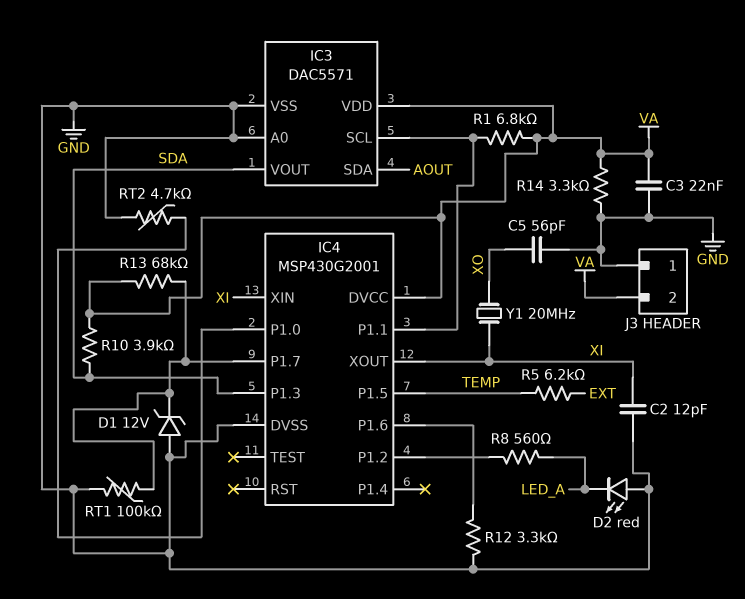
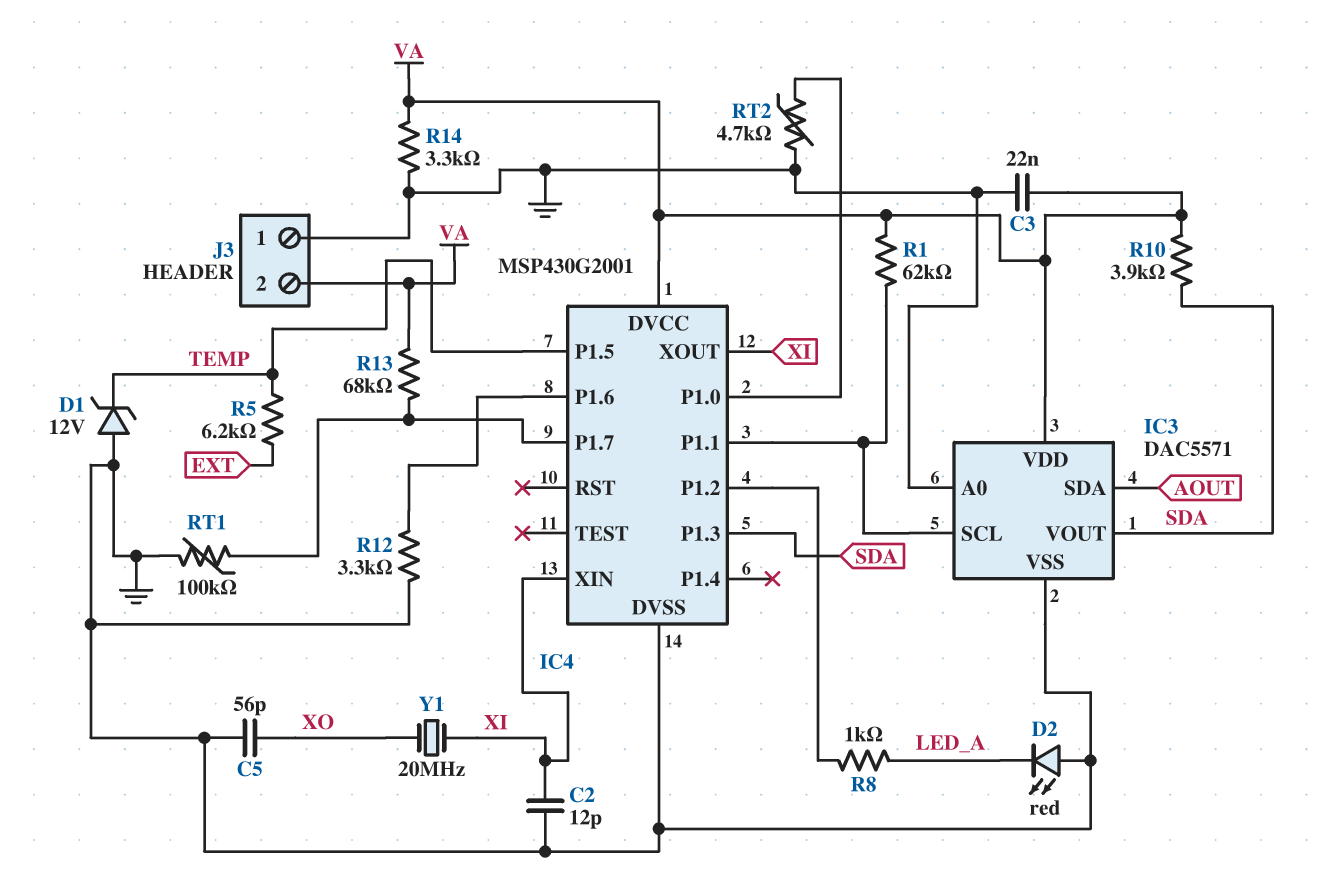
D1: zener 12V (A GND, K IC4/P1.7) -> zener 12V (A GND, K TEMP)
R1: 6.8k (IC3/SCL, VA) -> 62k (IC3/SCL, VA)
R8: 560 (IC4/P1.2, LED_A) -> 1k (IC4/P1.2, LED_A)

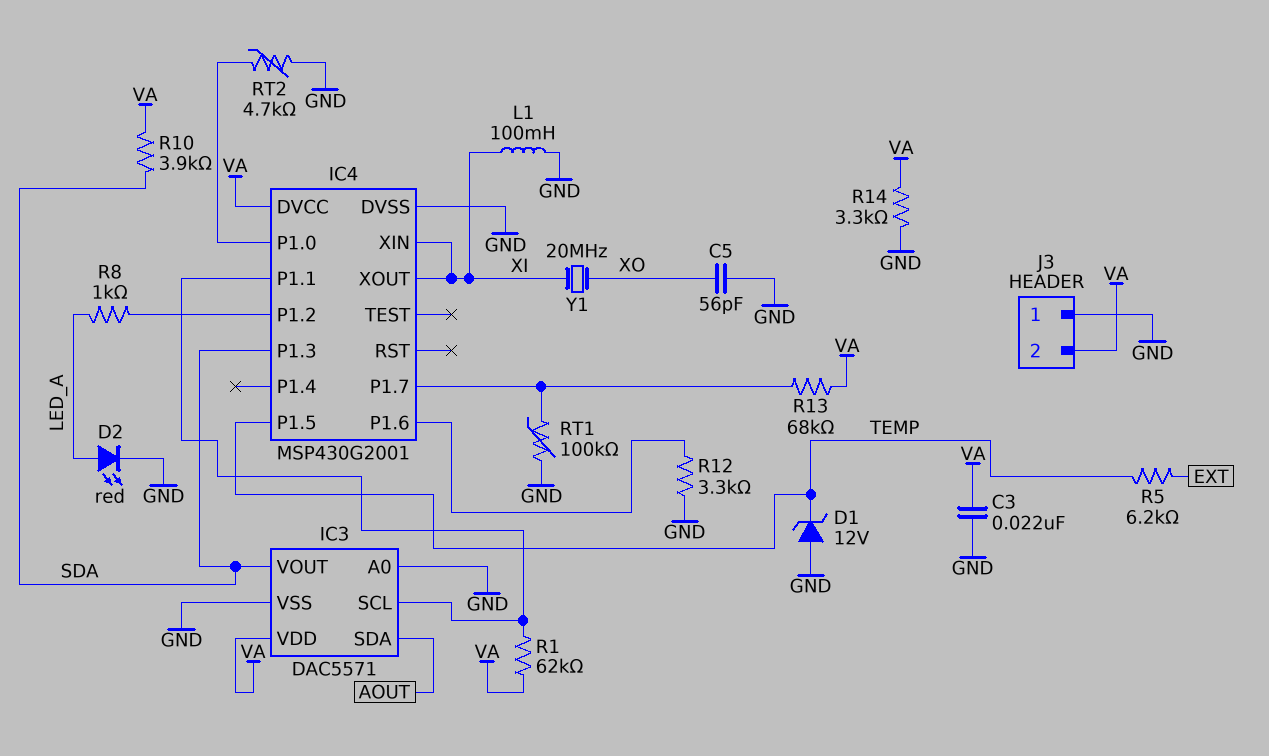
C2: 12pF (GND, XI) -> none
D2: LED red (A GND, K LED_A) -> LED red (A LED_A, K GND)
L1: none -> 100mH (GND, XI)

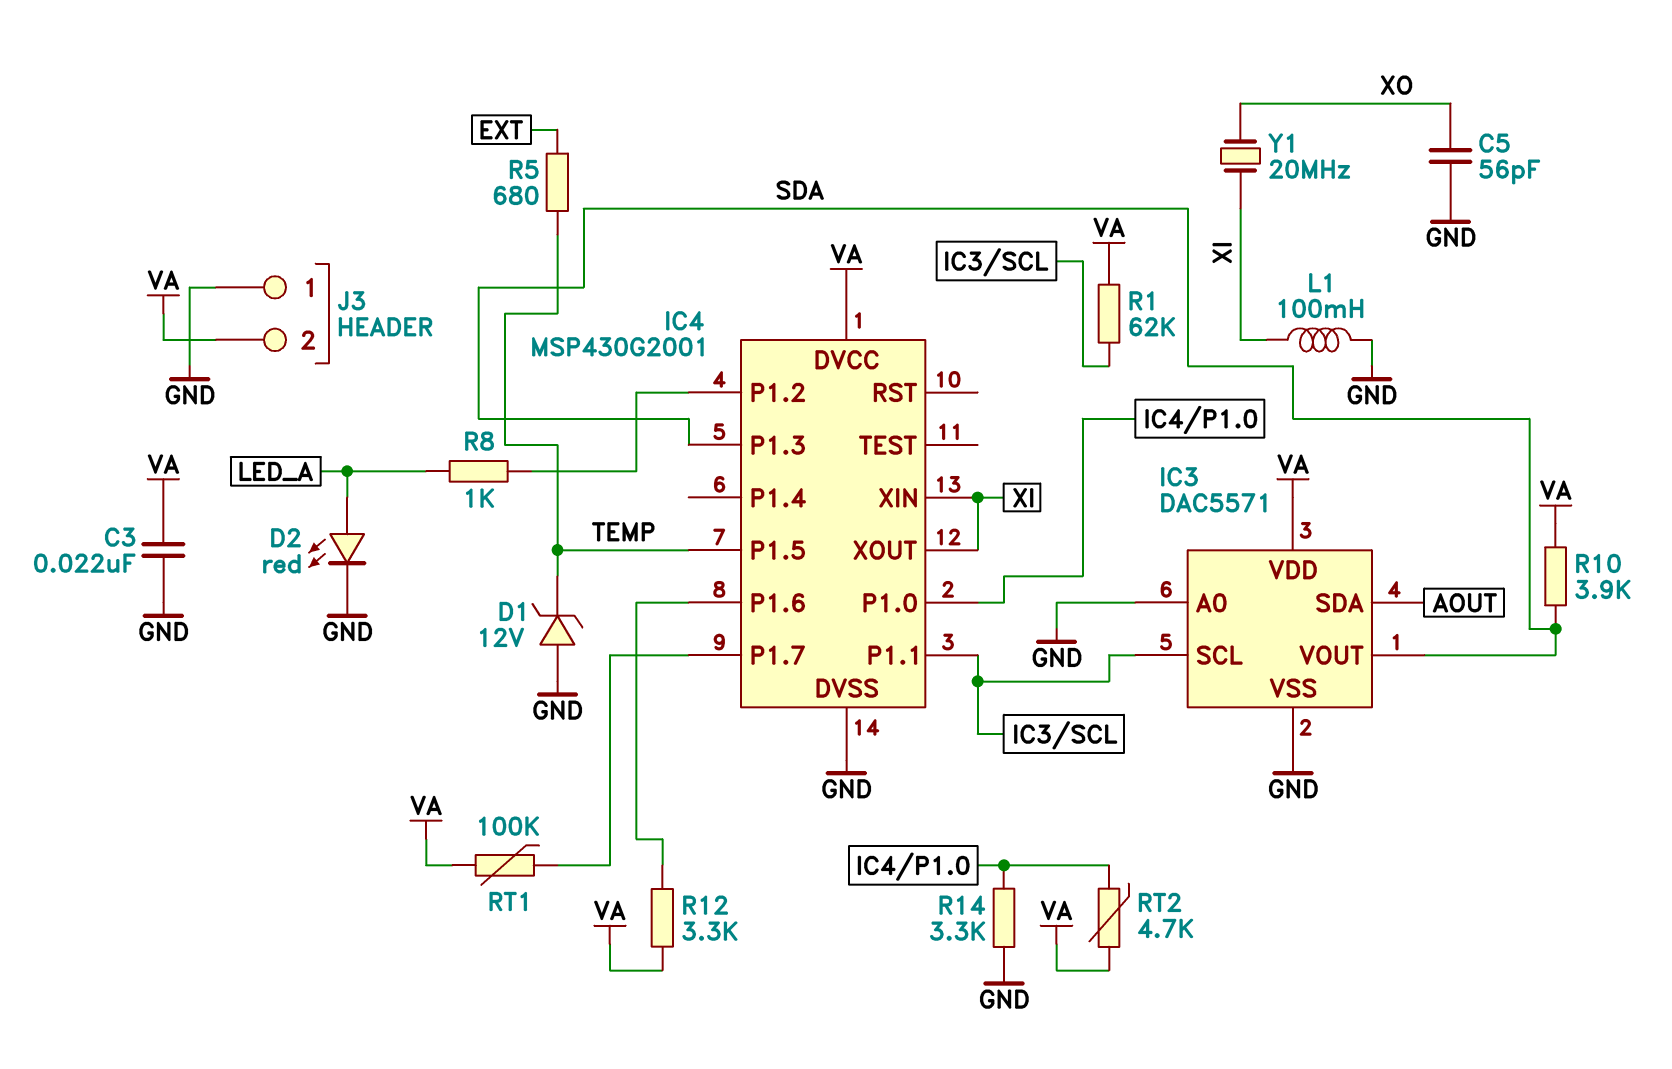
R5: 6.2k (EXT, TEMP) -> 680 (EXT, TEMP)
R12: 3.3k (GND, IC4/P1.6) -> 3.3k (IC4/P1.6, VA)
R13: 68k (IC4/P1.7, VA) -> none
R14: 3.3k (GND, VA) -> 3.3k (GND, IC4/P1.0)
RT1: 100k (GND, IC4/P1.7) -> 100k (IC4/P1.7, VA)
RT2: 4.7k (GND, IC4/P1.0) -> 4.7k (IC4/P1.0, VA)

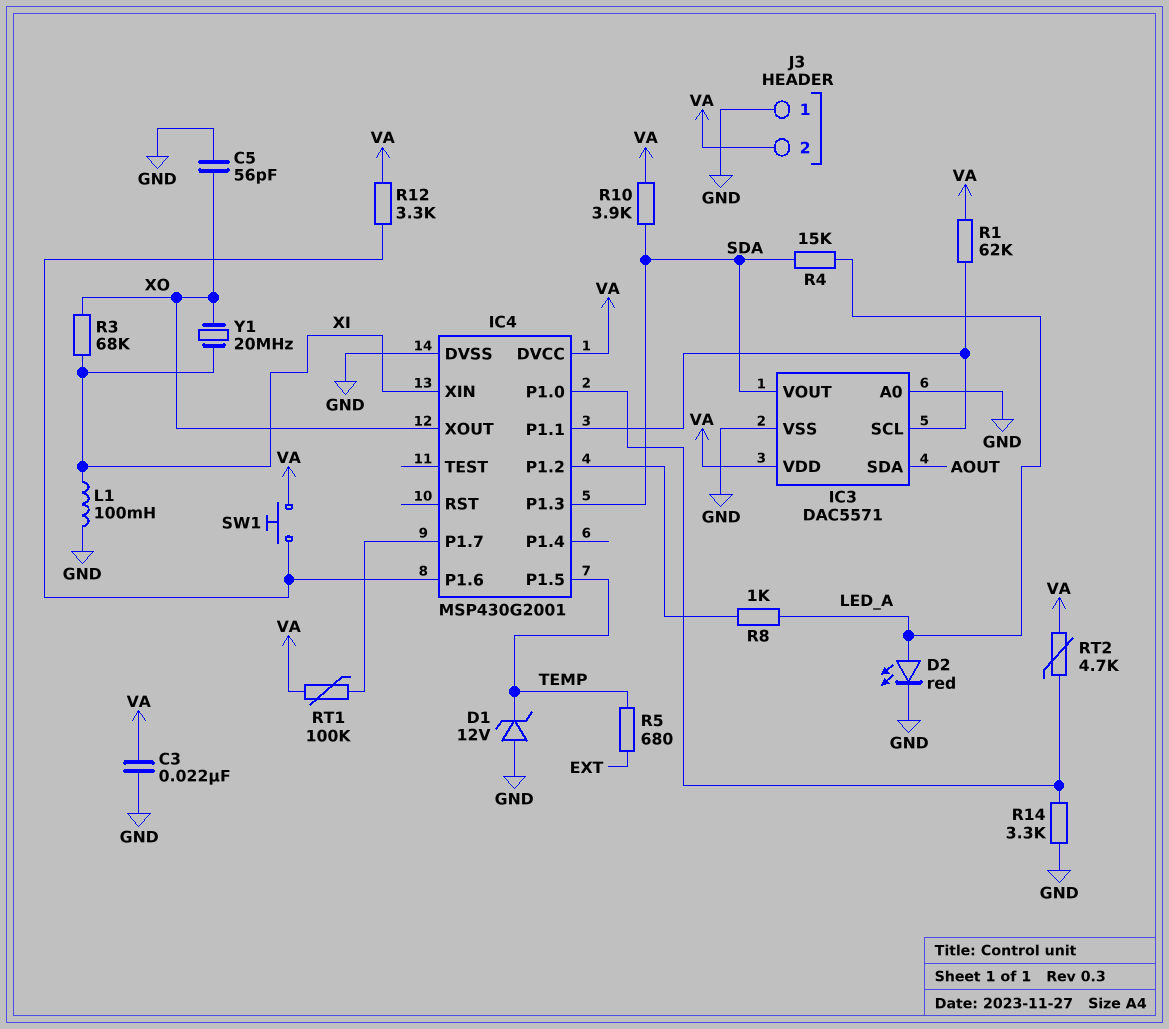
IC4 pin XOUT: XI -> XO
R3: none -> 68k (XI, XO)
R4: none -> 15k (LED_A, SDA)
SW1: none -> button (IC4/P1.6, VA)

